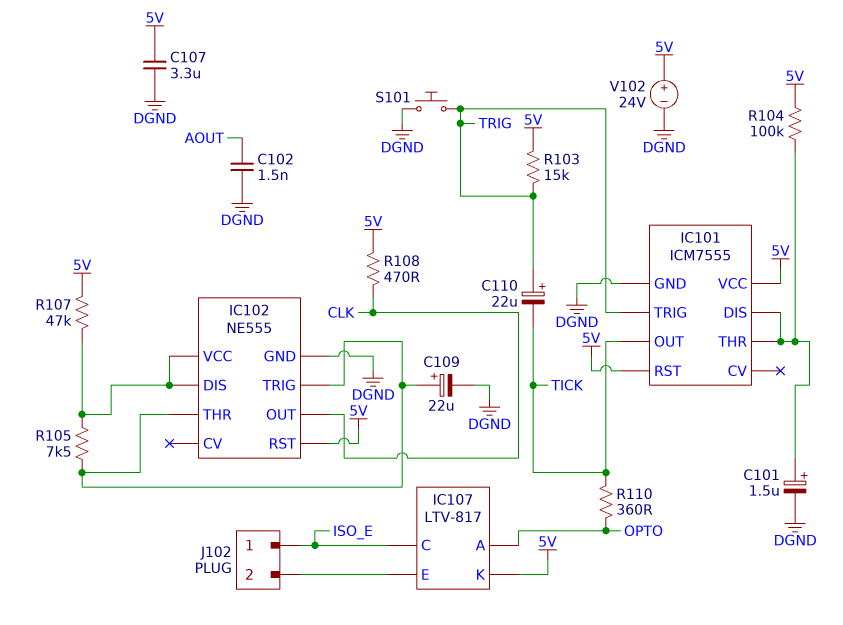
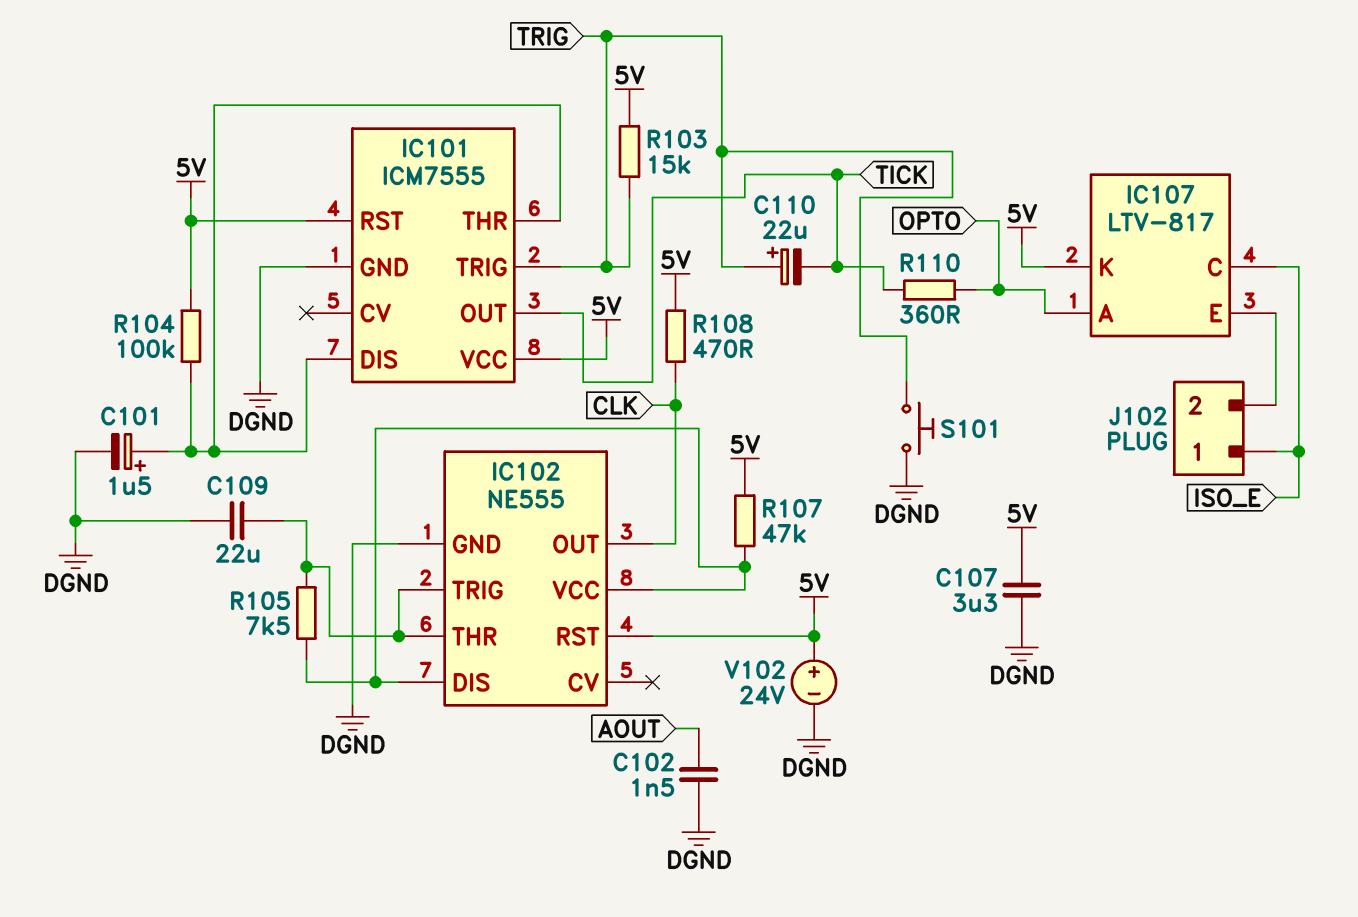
C109: 22uF (plus IC102/THR, minus DGND) -> 22uF (DGND, IC102/THR)

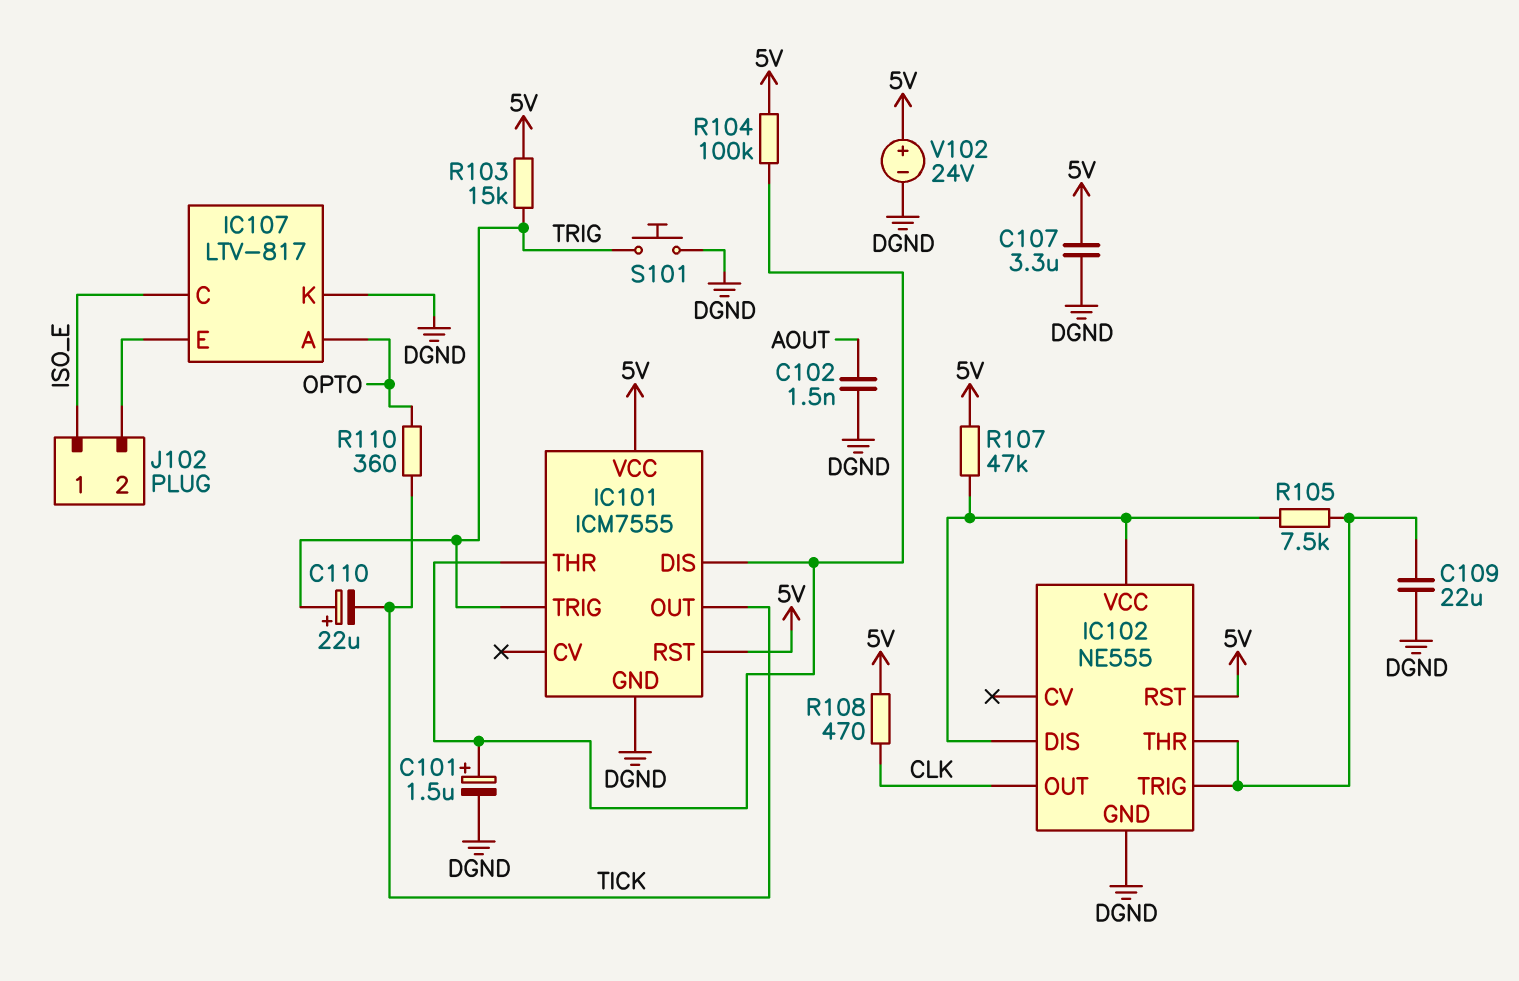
IC107 pin K: 5V -> DGND

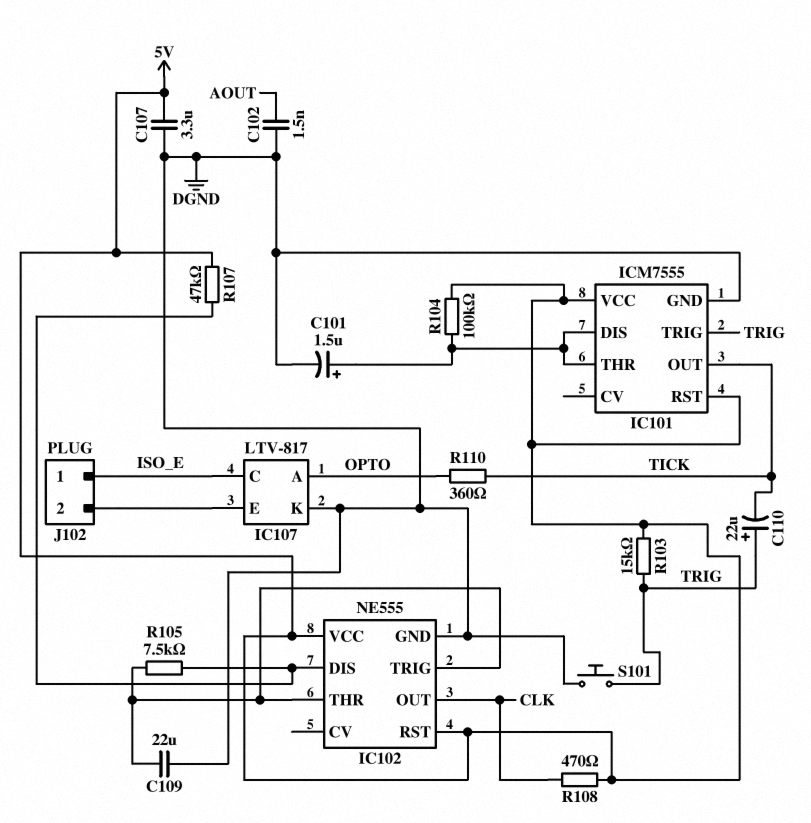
IC102 pin VCC: IC102/DIS -> 5V
V102: 24V (plus 5V, minus DGND) -> none

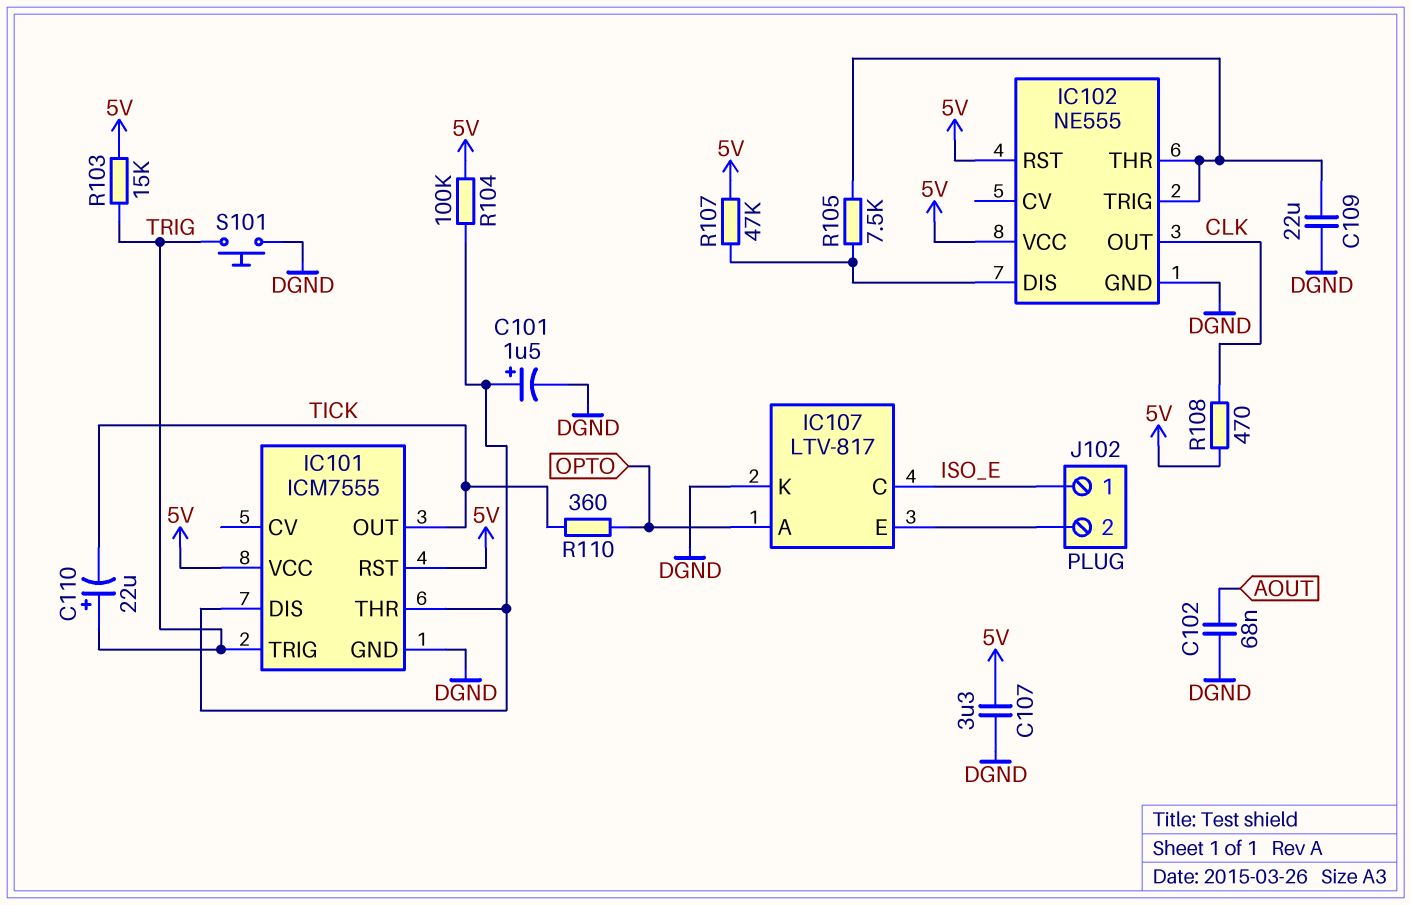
C102: 1.5nF (AOUT, DGND) -> 68nF (AOUT, DGND)

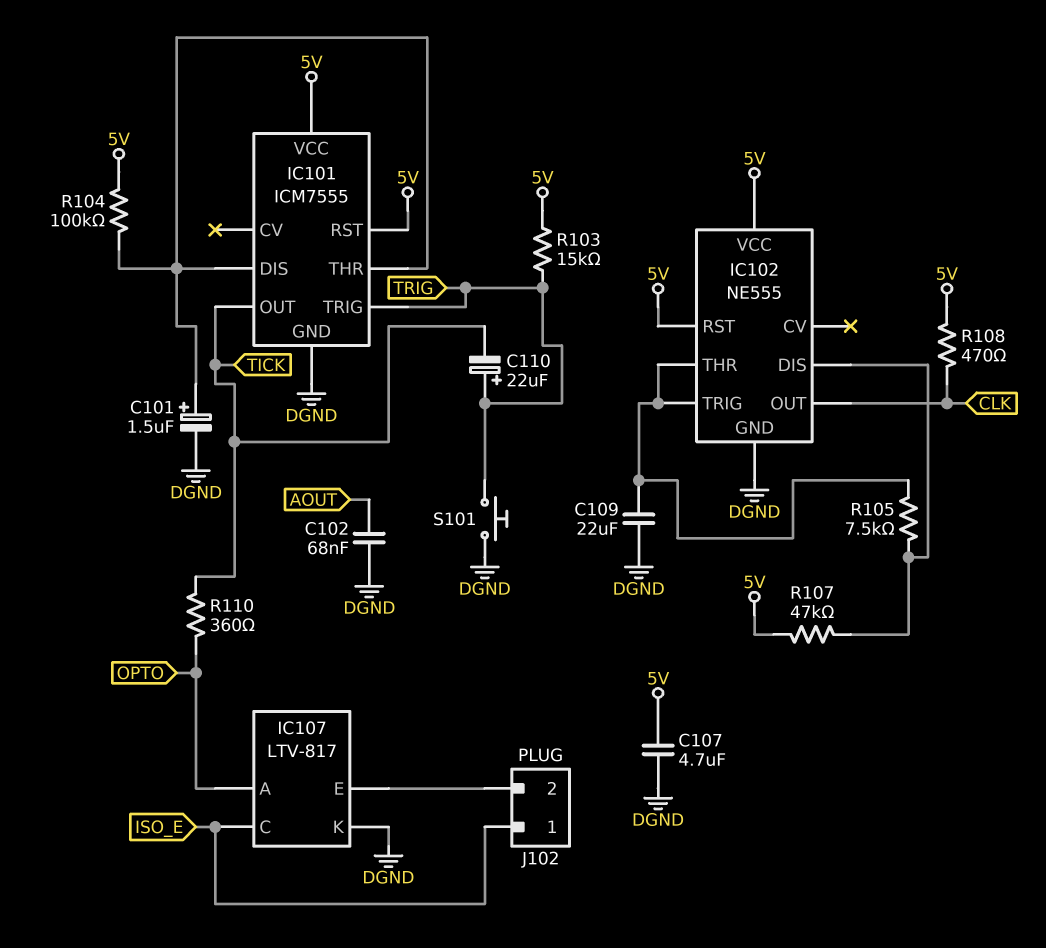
C107: 3.3uF (5V, DGND) -> 4.7uF (5V, DGND)

